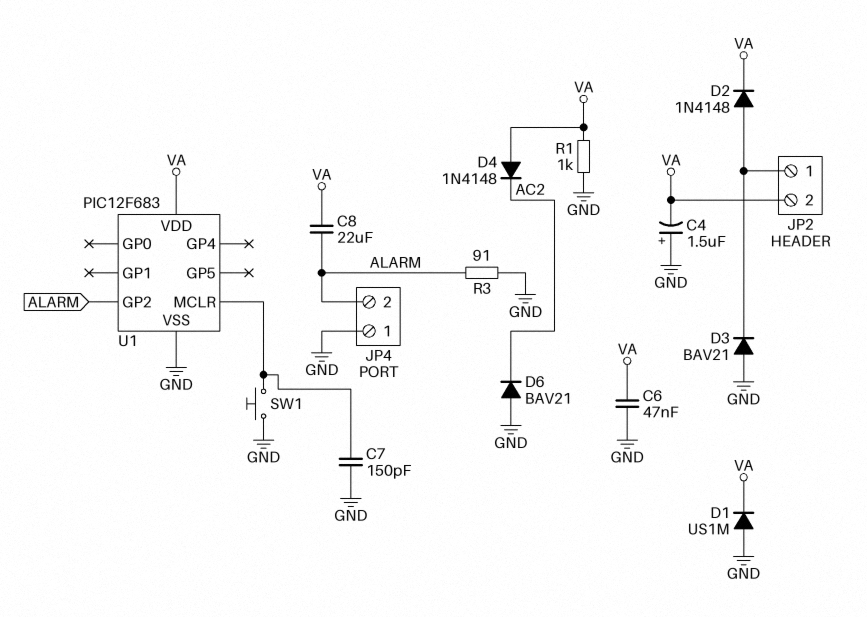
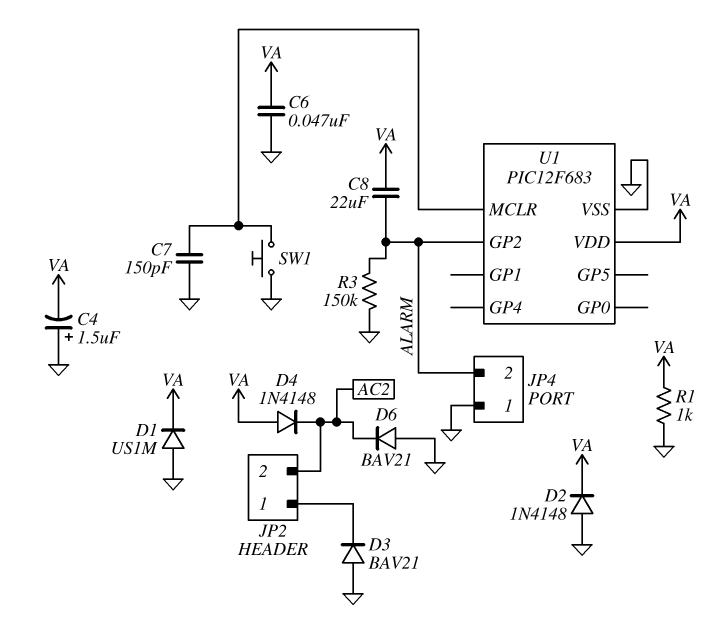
D2: diode 1N4148 (A JP2/1, K VA) -> diode 1N4148 (A GND, K VA)
JP2 pin 2: VA -> AC2
R3: 91 (ALARM, GND) -> 150k (ALARM, GND)

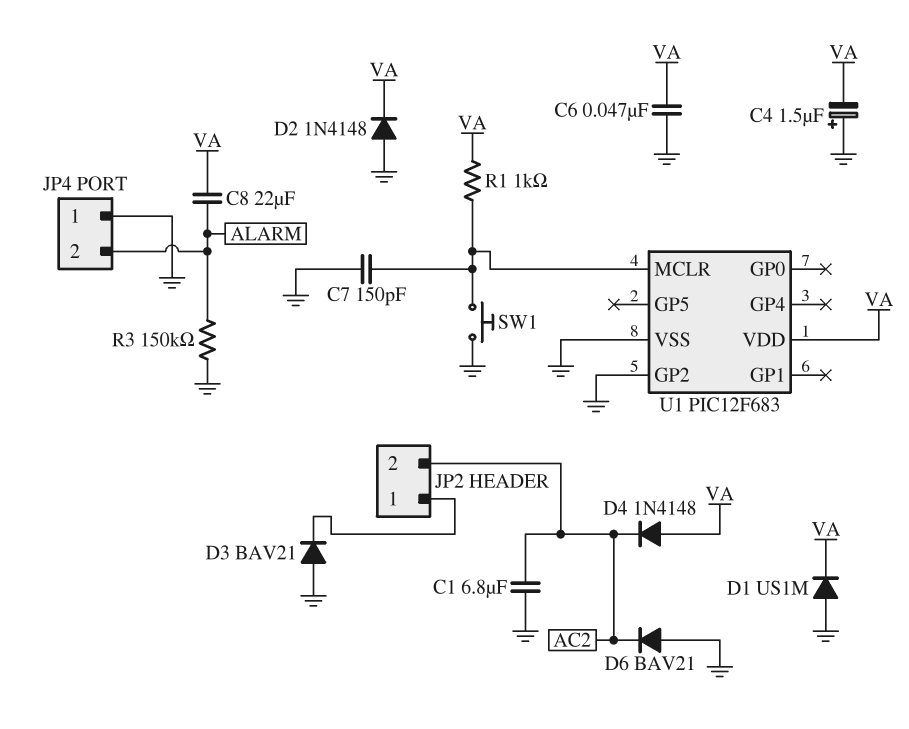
C1: none -> 6.8uF (AC2, GND)
R1: 1k (GND, VA) -> 1k (U1/MCLR, VA)
U1 pin GP2: ALARM -> GND

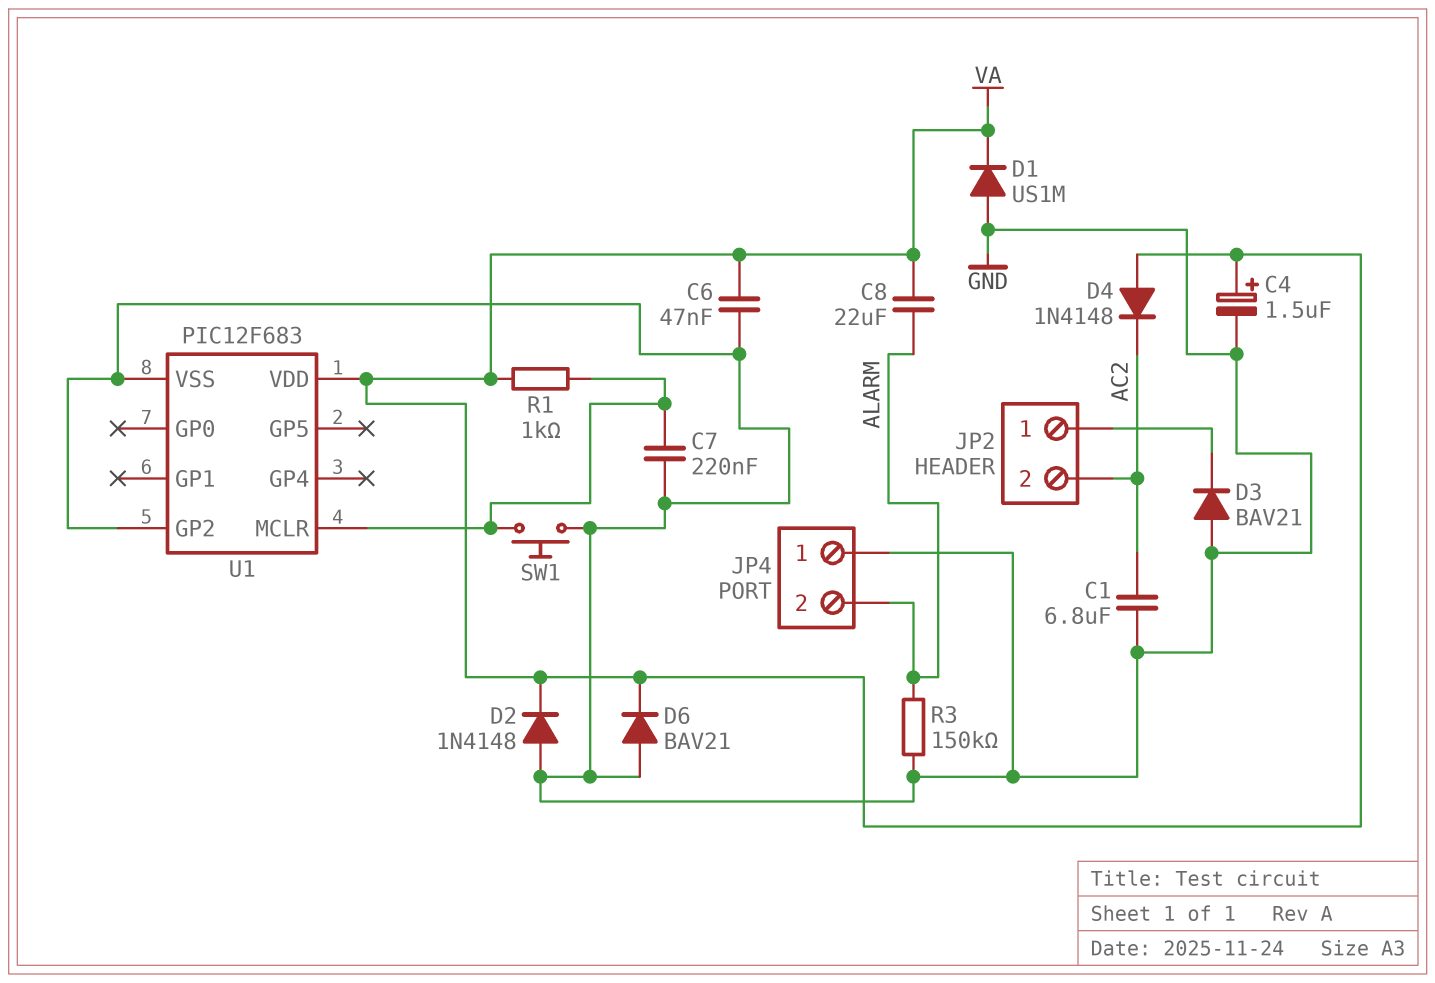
C4: 1.5uF (plus GND, minus VA) -> 1.5uF (plus VA, minus GND)
C7: 150pF (GND, U1/MCLR) -> 220nF (GND, U1/MCLR)
D6: diode BAV21 (A GND, K AC2) -> diode BAV21 (A GND, K VA)

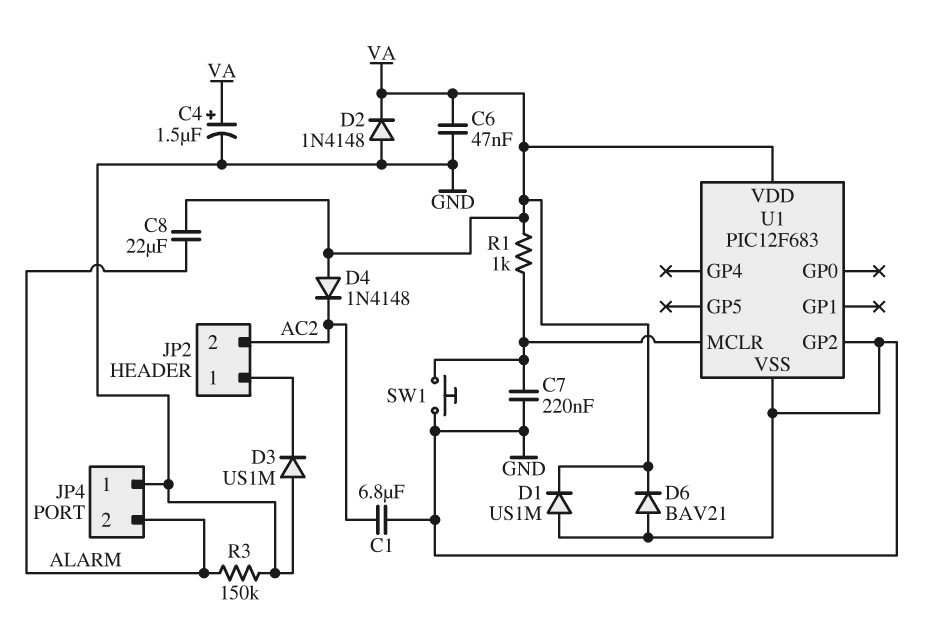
D3: diode BAV21 (A GND, K JP2/1) -> diode US1M (A GND, K JP2/1)

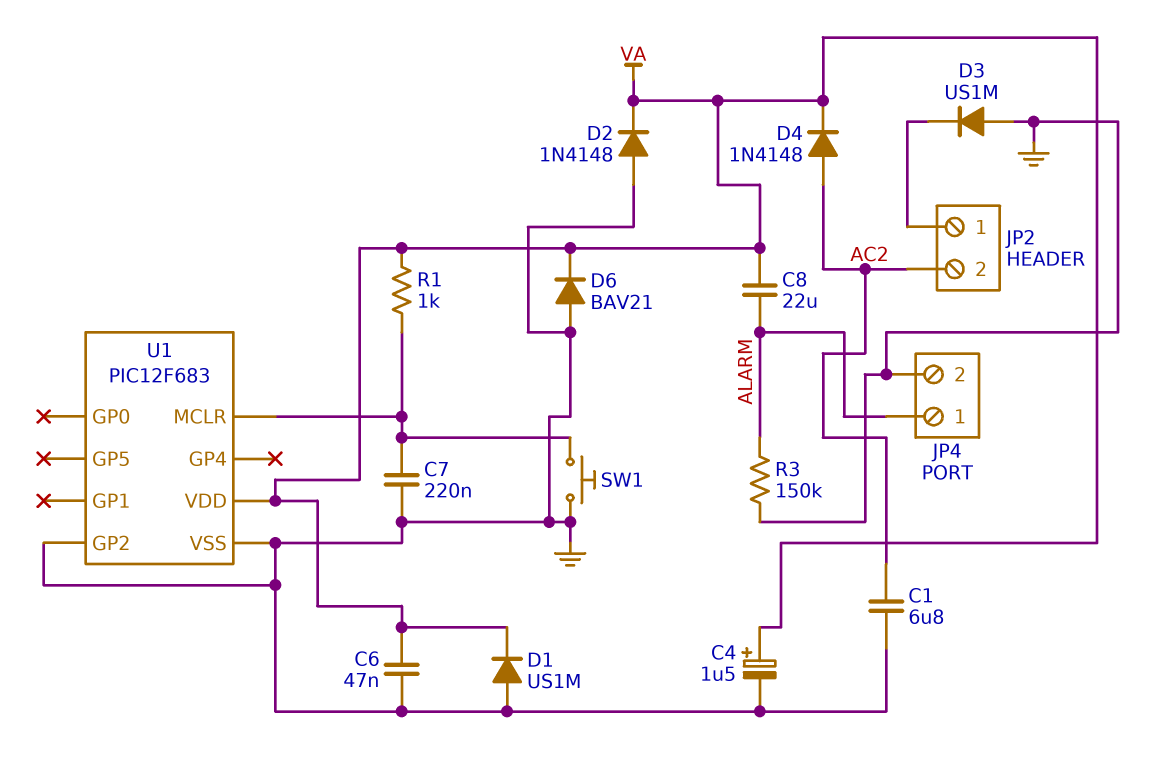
D4: diode 1N4148 (A VA, K AC2) -> diode 1N4148 (A AC2, K VA)
JP4 pin 1: GND -> ALARM
JP4 pin 2: ALARM -> GND

